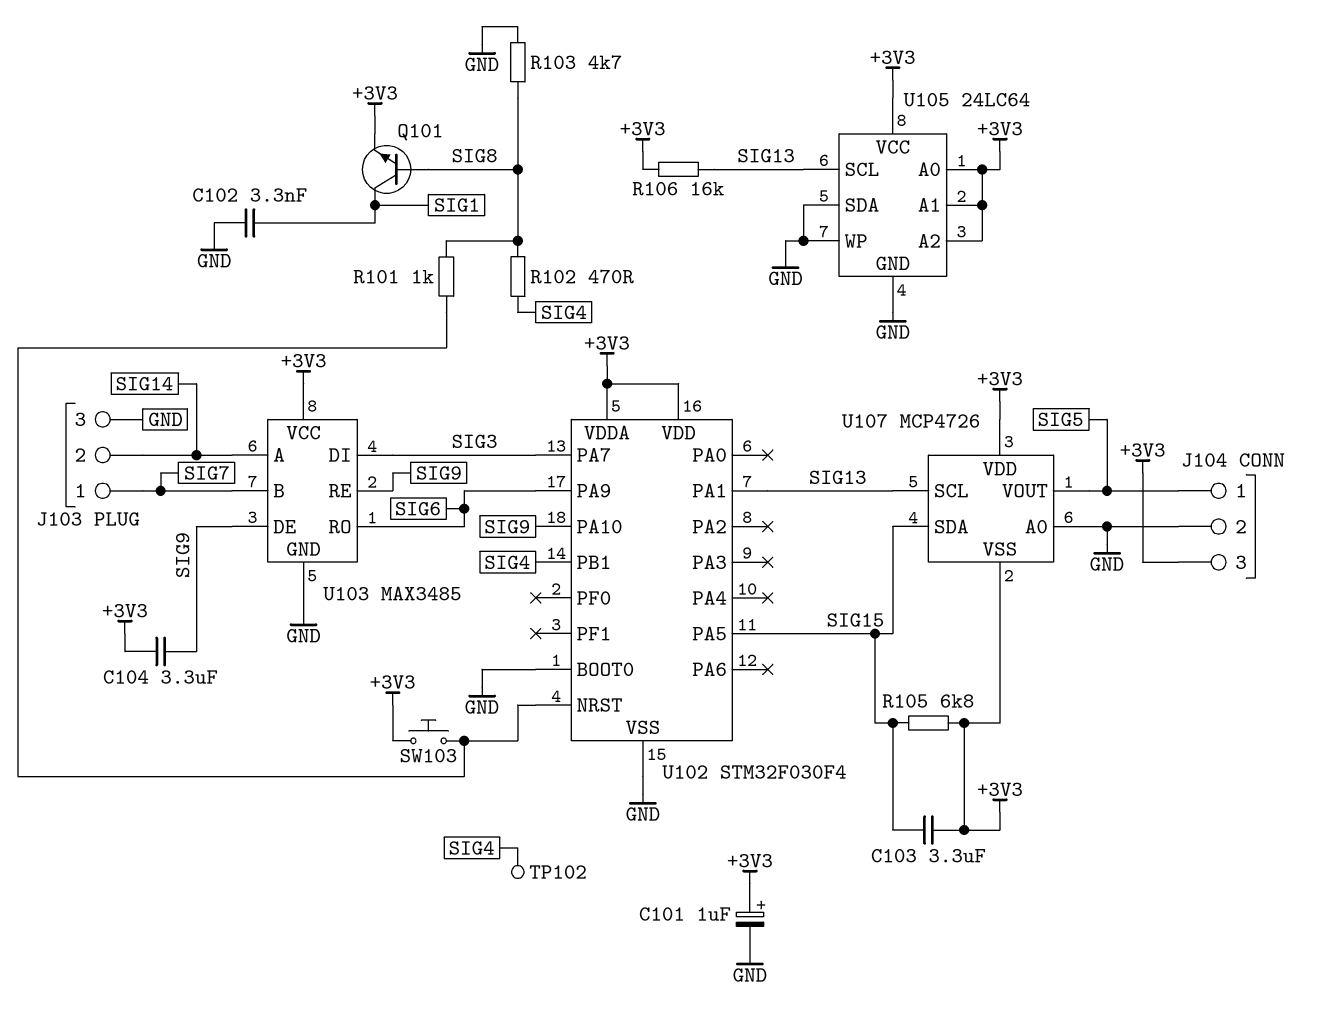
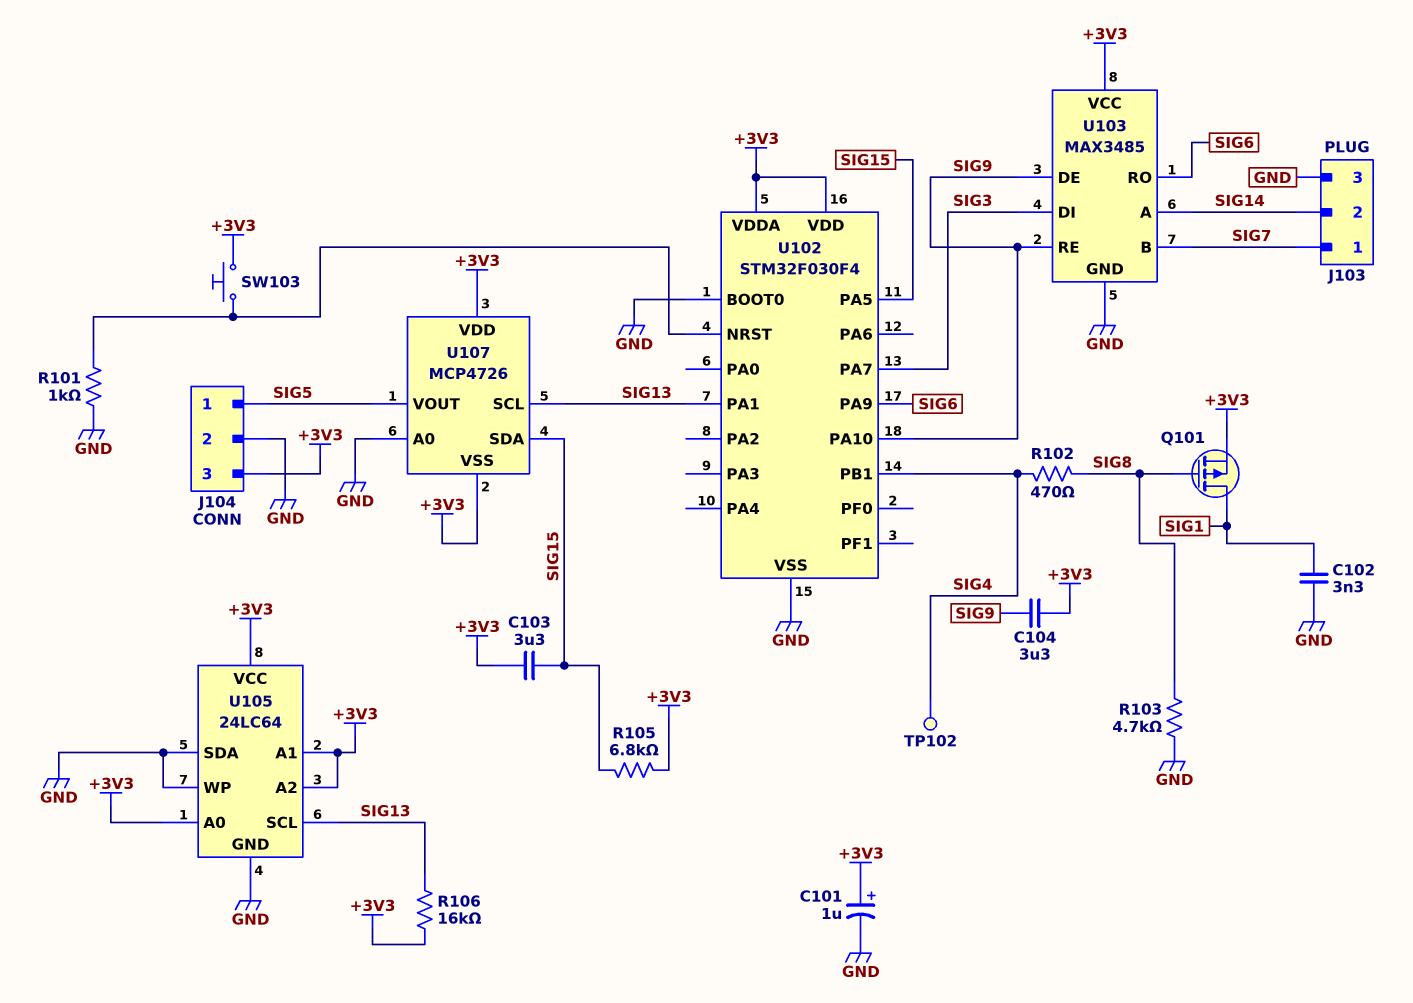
Q101: NPN (B SIG8, C SIG1, E +3V3) -> PMOS (G SIG8, D SIG1, S +3V3)
R101: 1k (SIG8, U102/NRST) -> 1k (GND, U102/NRST)

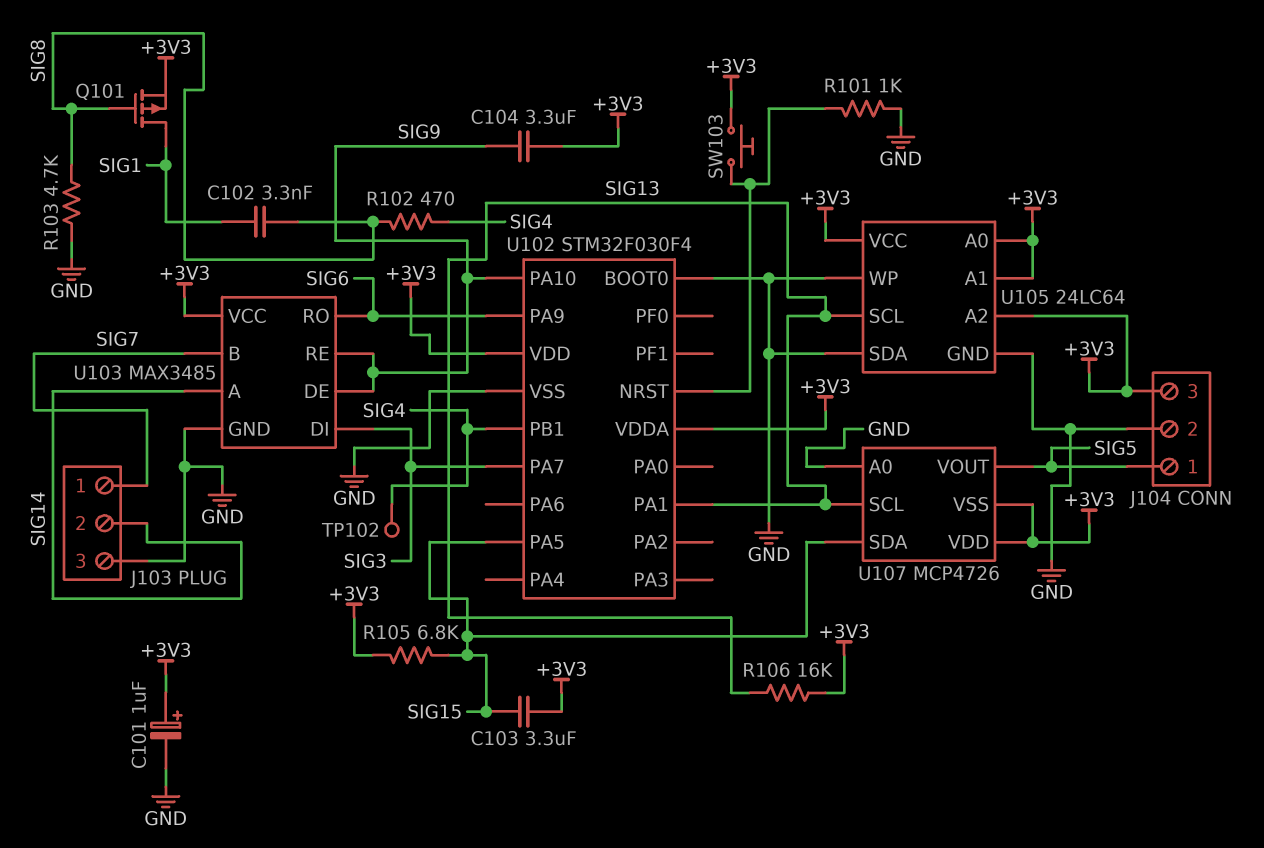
C102: 3.3nF (GND, SIG1) -> 3.3nF (SIG1, SIG8)

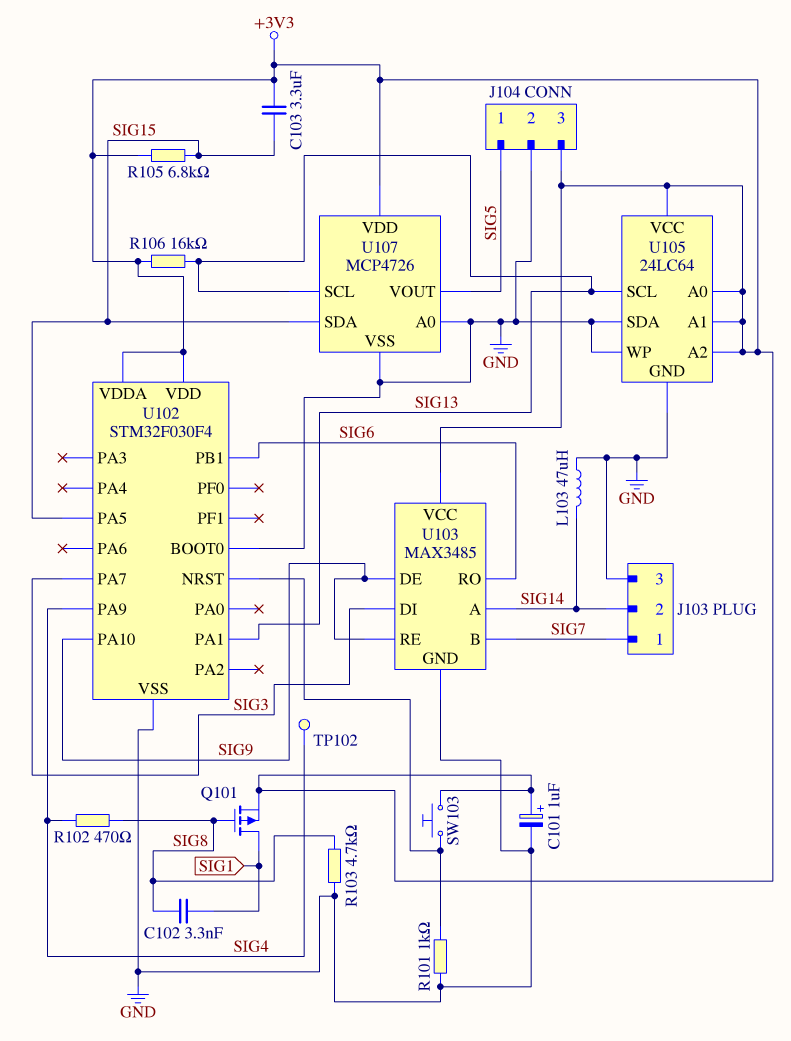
C104: 3.3uF (+3V3, SIG9) -> none
L103: none -> 47uH (GND, SIG14)
U102 pin PA9: SIG6 -> SIG4
U102 pin PB1: SIG4 -> SIG6
U107 pin VSS: +3V3 -> GND

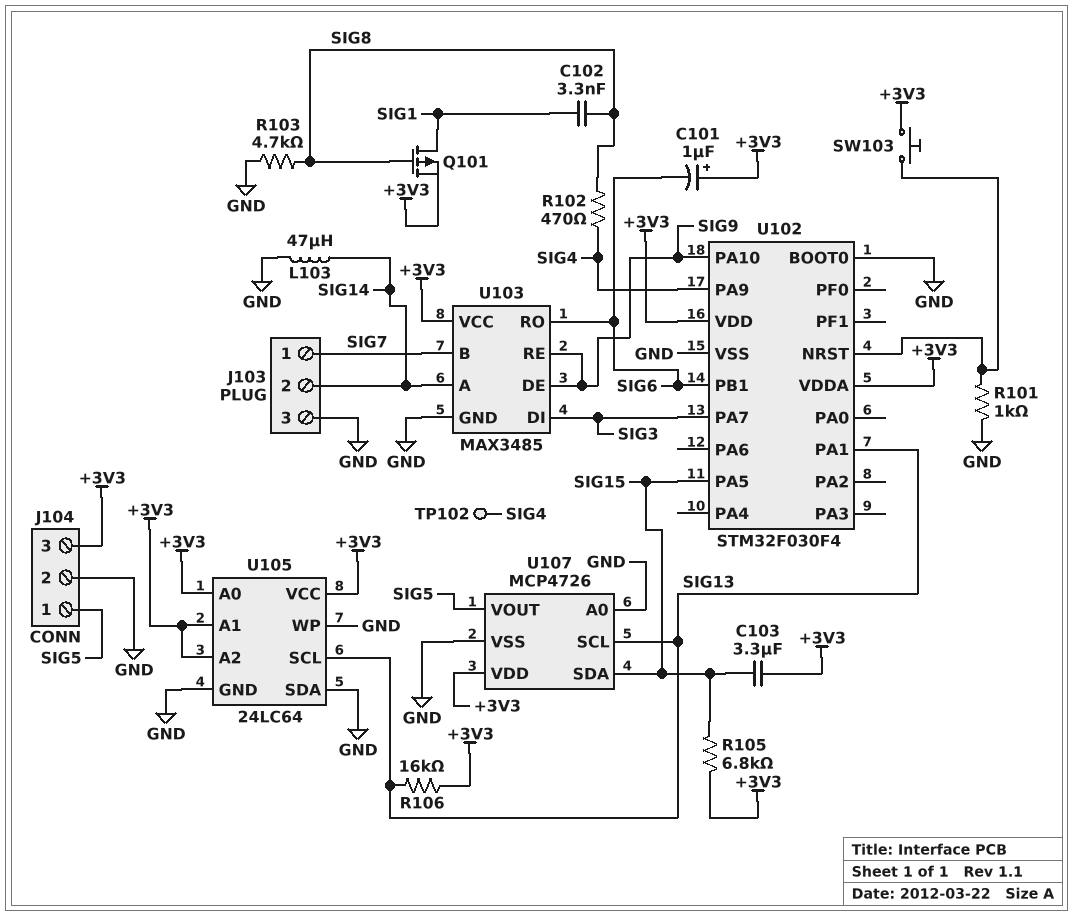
C101: 1uF (plus +3V3, minus GND) -> 1uF (plus +3V3, minus SIG6)

